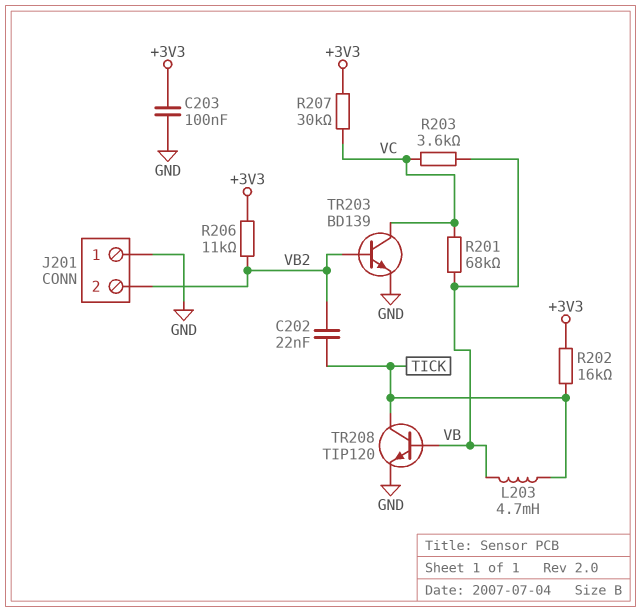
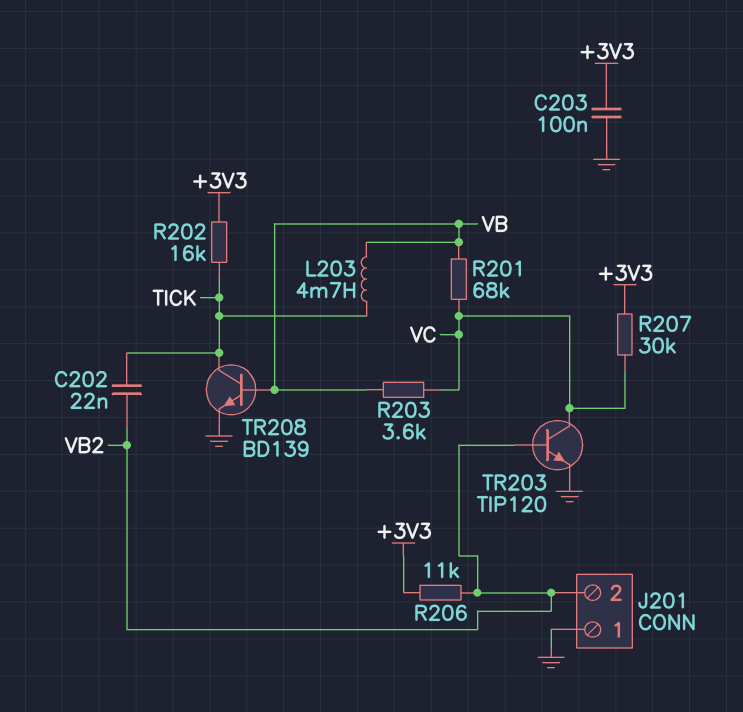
TR203: NPN BD139 (B VB2, C VC, E GND) -> NPN TIP120 (B VB2, C VC, E GND)
TR208: NPN TIP120 (B VB, C TICK, E GND) -> NPN BD139 (B VB, C TICK, E GND)

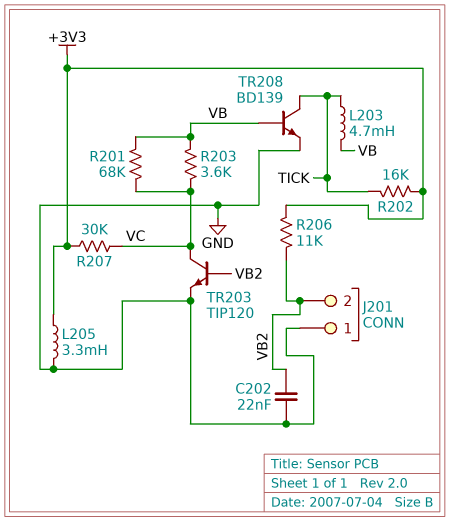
C202: 22nF (TICK, VB2) -> 22nF (GND, VB2)
C203: 100nF (+3V3, GND) -> none
L205: none -> 3.3mH (+3V3, GND)

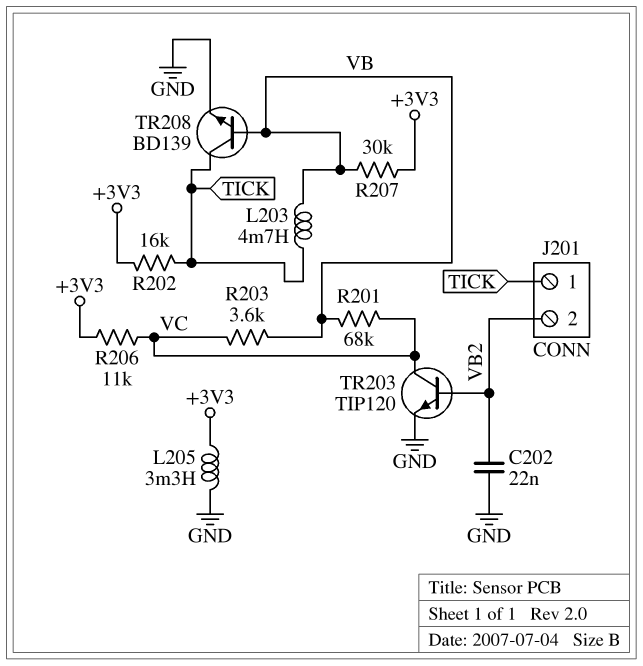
J201 pin 1: GND -> TICK
R206: 11k (+3V3, VB2) -> 11k (+3V3, VC)
R207: 30k (+3V3, VC) -> 30k (+3V3, VB)

